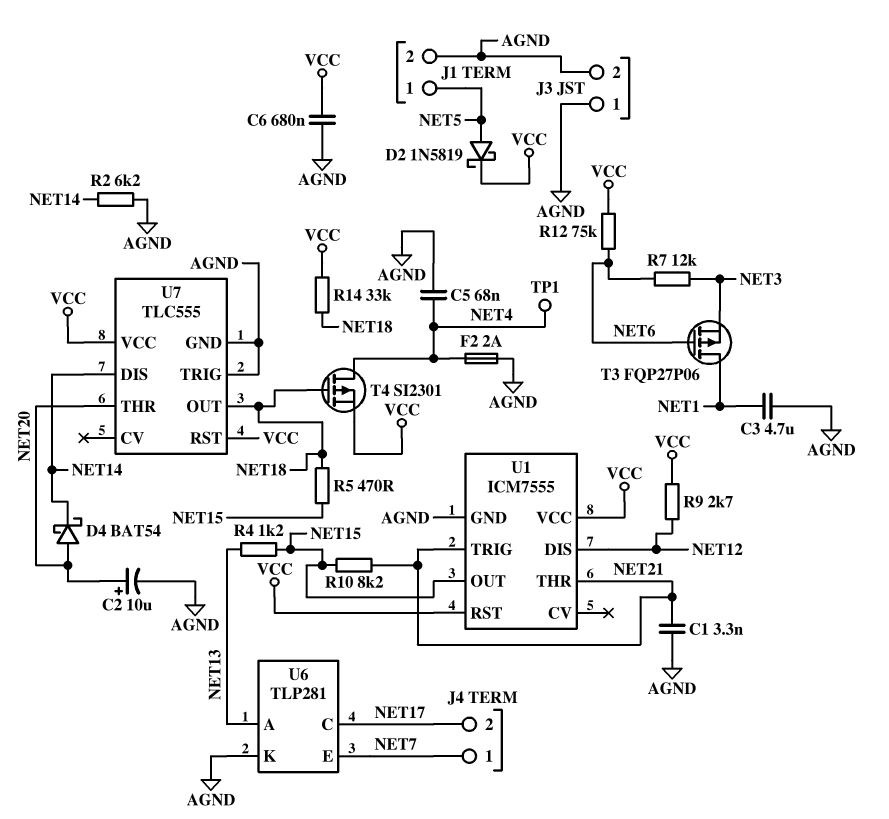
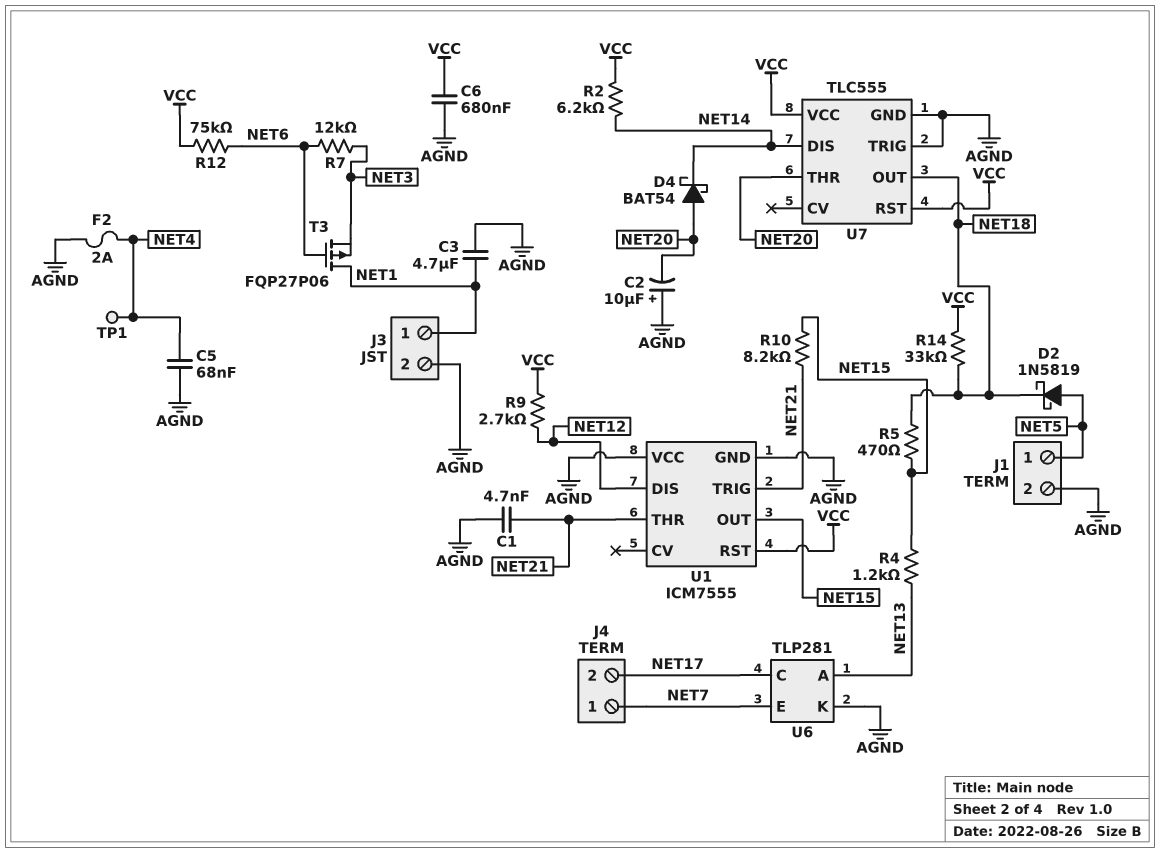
C1: 3.3nF (AGND, NET21) -> 4.7nF (AGND, NET21)
C2: 10uF (plus NET20, minus AGND) -> 10uF (plus AGND, minus NET20)
D2: schottky 1N5819 (A NET5, K VCC) -> schottky 1N5819 (A NET5, K NET18)
J3 pin 1: AGND -> NET1
R2: 6.2k (AGND, NET14) -> 6.2k (NET14, VCC)
T4: PMOS SI2301 (G NET18, D NET4, S VCC) -> none
U1 pin VCC: VCC -> AGND

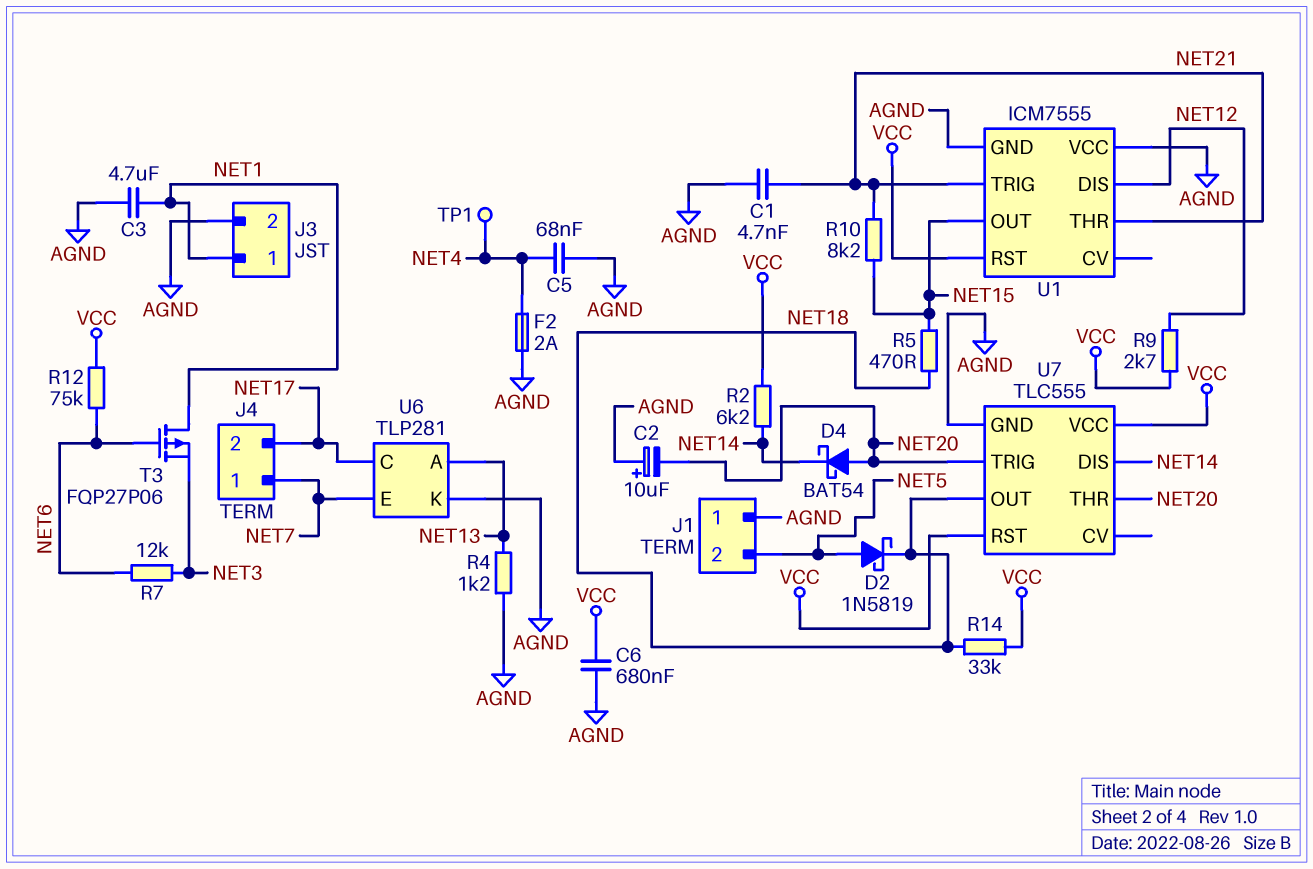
J1 pin 1: NET5 -> AGND
J1 pin 2: AGND -> NET5
R4: 1.2k (NET13, NET15) -> 1.2k (AGND, NET13)
U7 pin TRIG: AGND -> NET20

